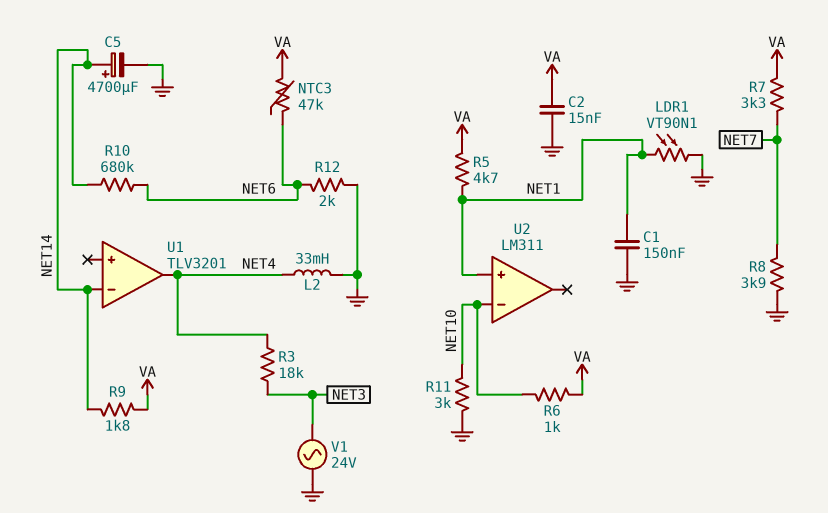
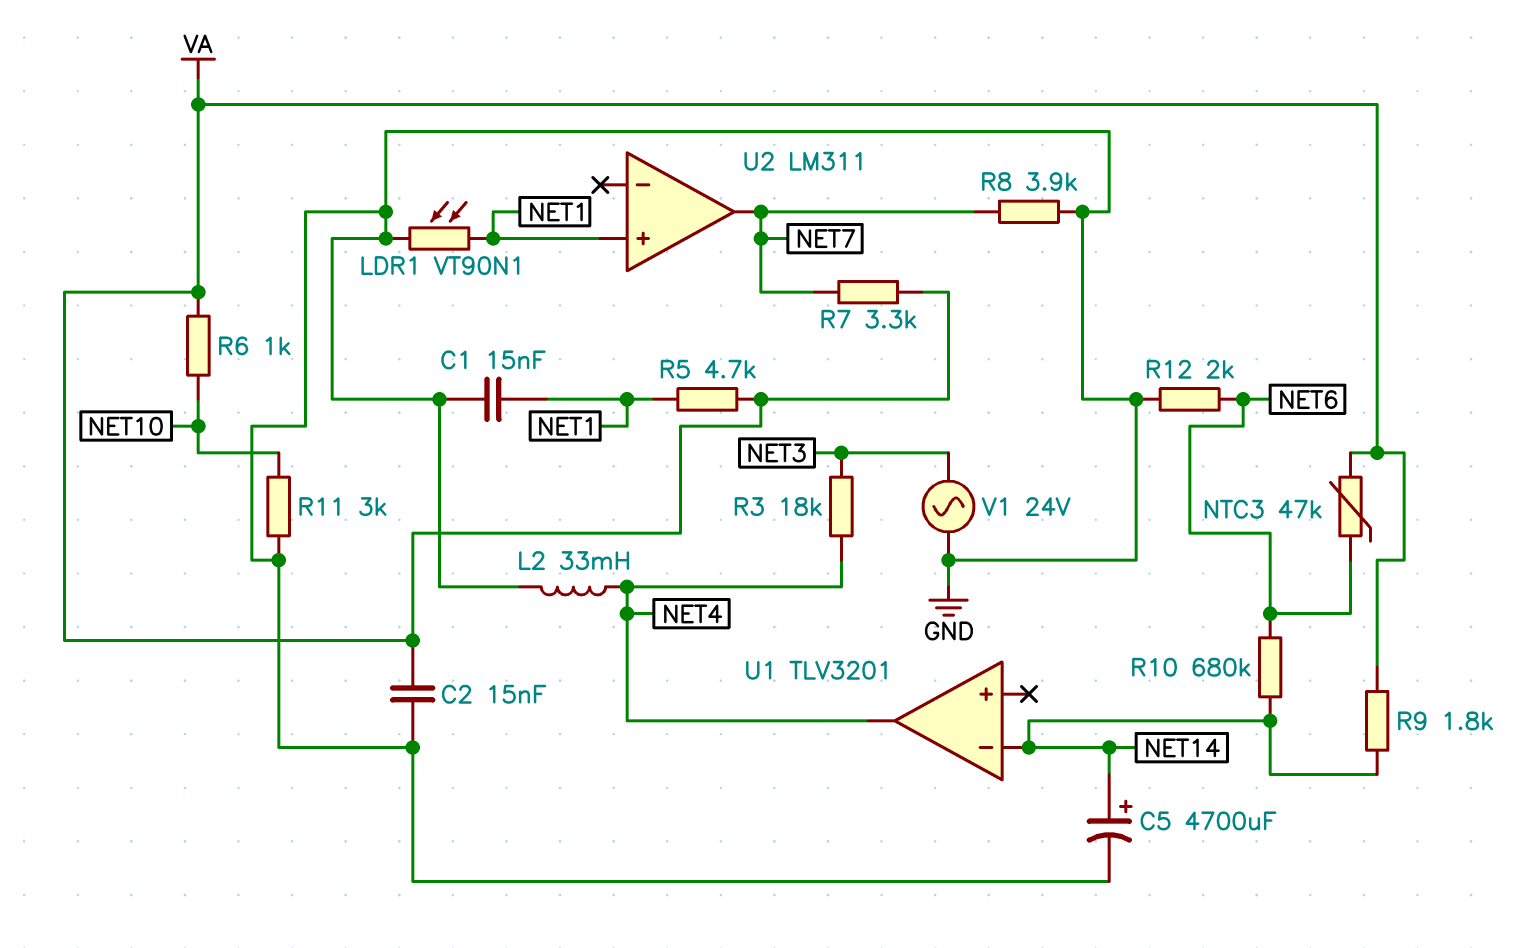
C1: 150nF (GND, NET1) -> 15nF (GND, NET1)
U2 pin in-: NET10 -> none
U2 pin out: none -> NET7

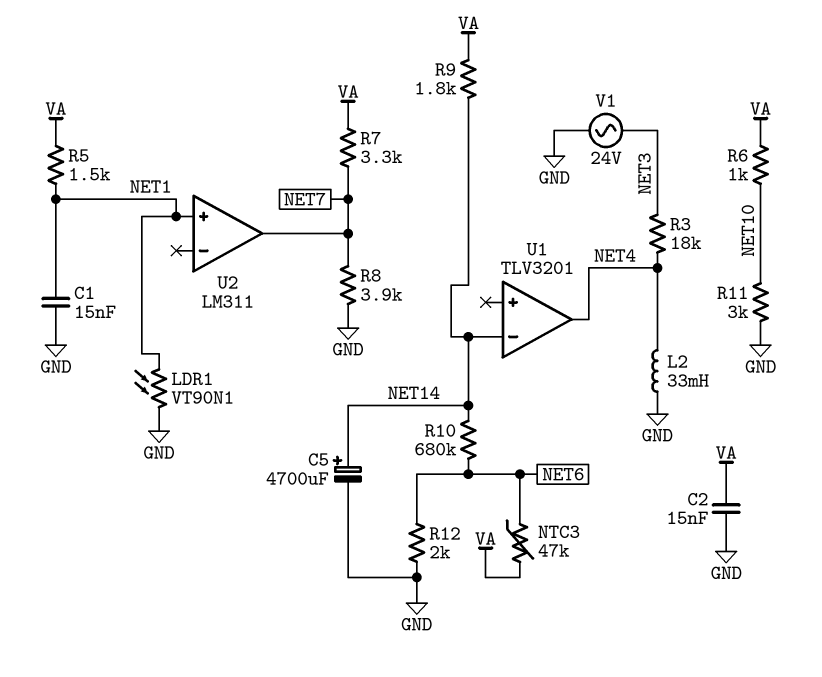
R5: 4.7k (NET1, VA) -> 1.5k (NET1, VA)

